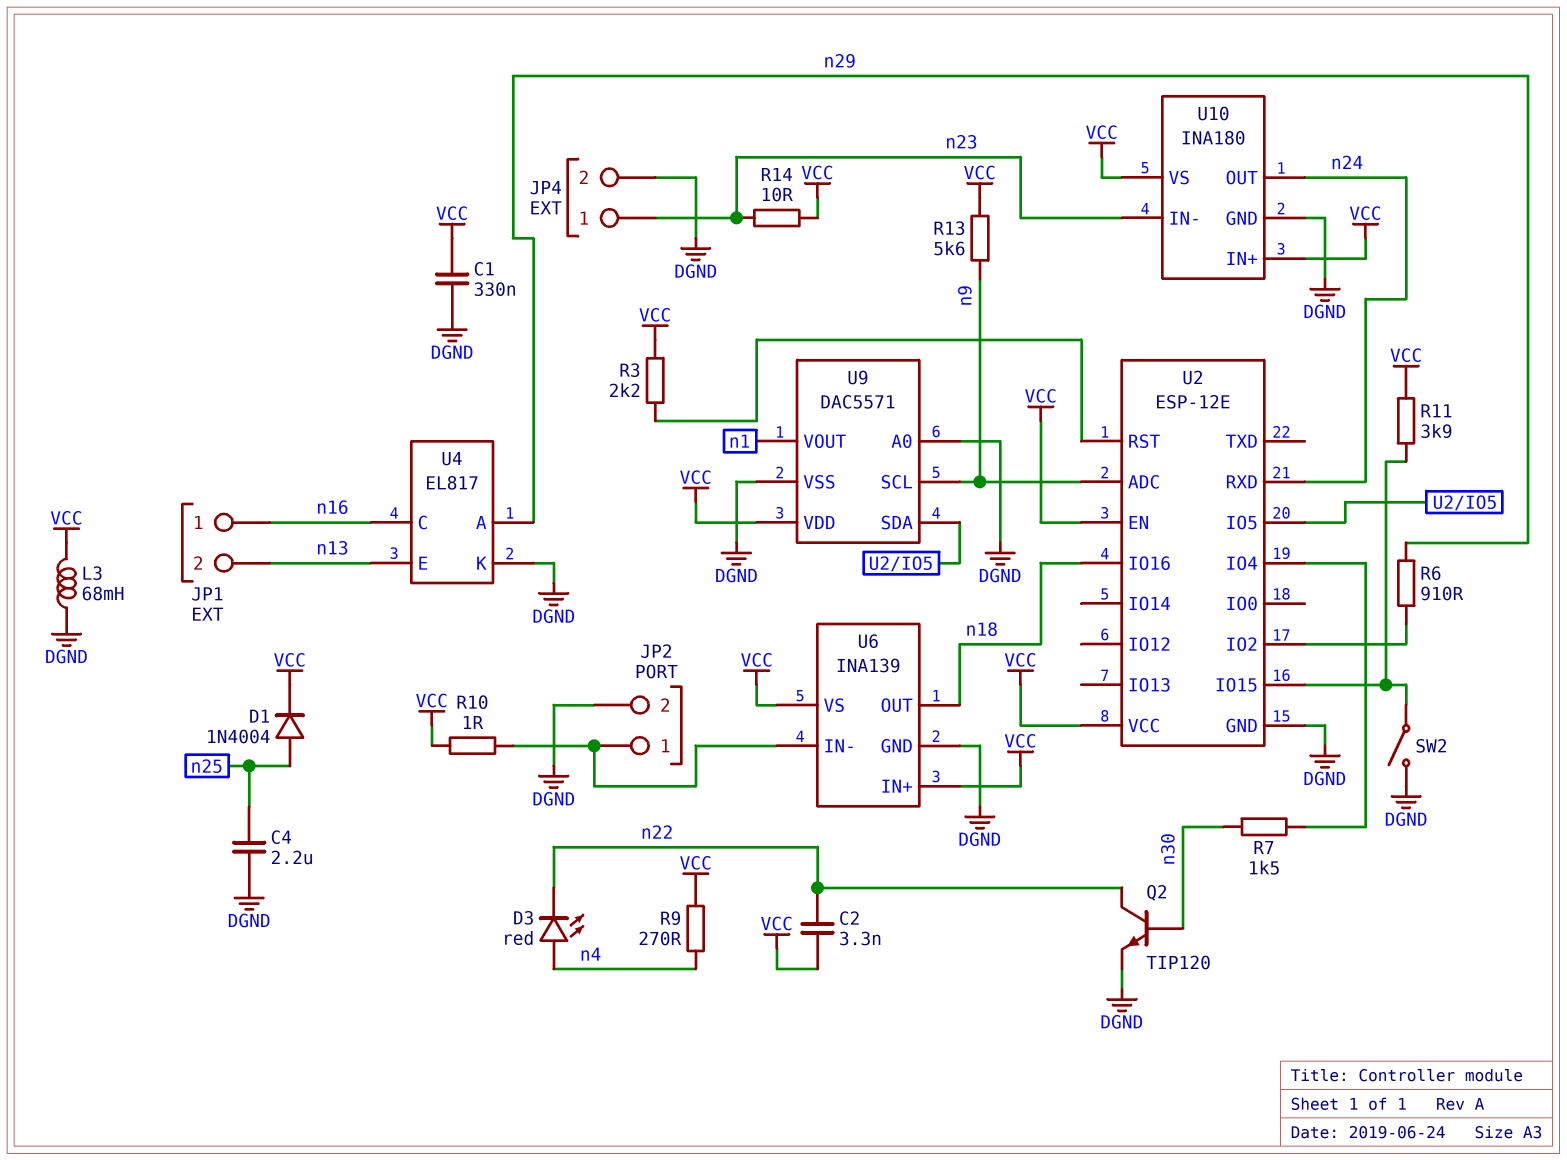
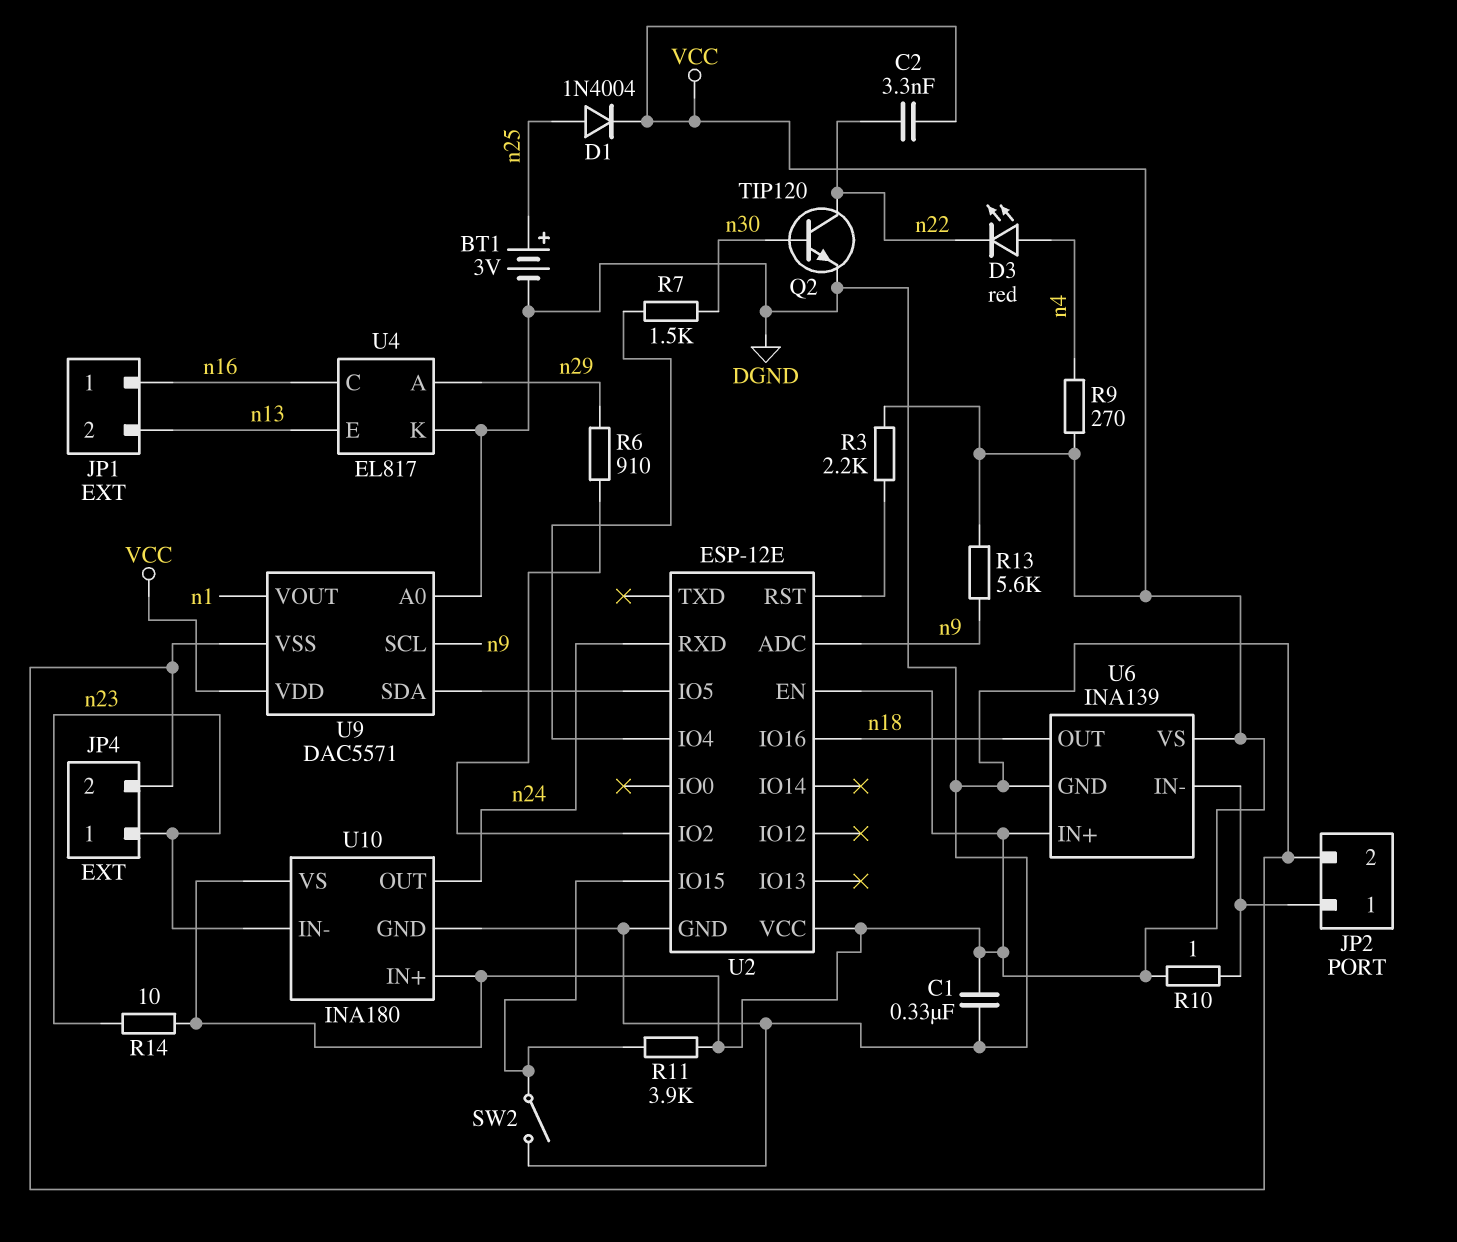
BT1: none -> 3V (plus n25, minus DGND)
C4: 2.2uF (DGND, n25) -> none
L3: 68mH (DGND, VCC) -> none

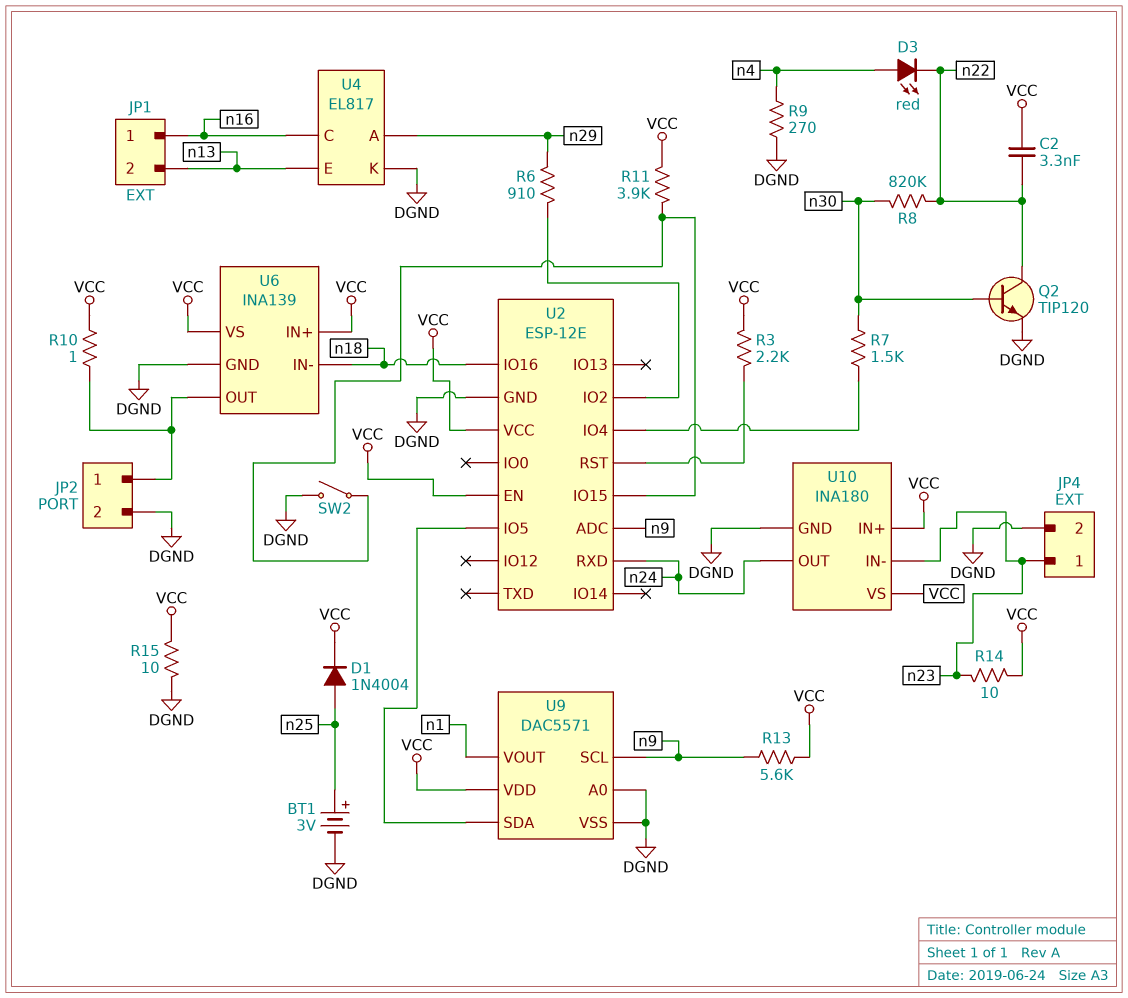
C1: 330nF (DGND, VCC) -> none
R8: none -> 820k (n22, n30)
R9: 270 (VCC, n4) -> 270 (DGND, n4)
R15: none -> 10 (DGND, VCC)
U6 pin IN-: JP2/1 -> n18
U6 pin OUT: n18 -> JP2/1

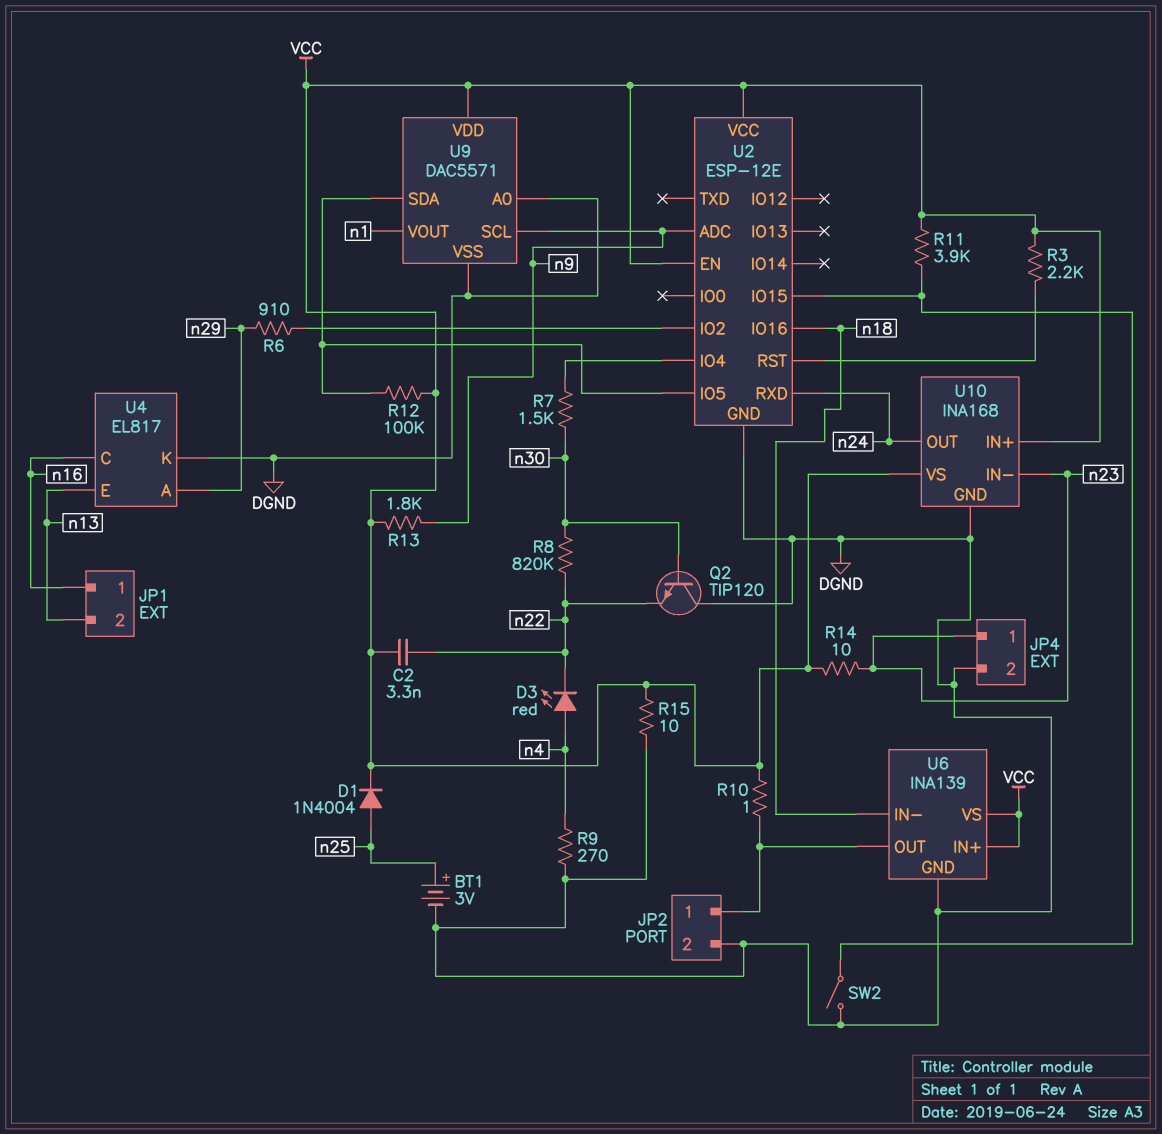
Q2: NPN TIP120 (B n30, C n22, E DGND) -> NPN TIP120 (B n30, C DGND, E n22)
R12: none -> 100k (U2/IO5, VCC)
R13: 5.6k (VCC, n9) -> 1.8k (VCC, n9)
U10: INA180 -> INA168

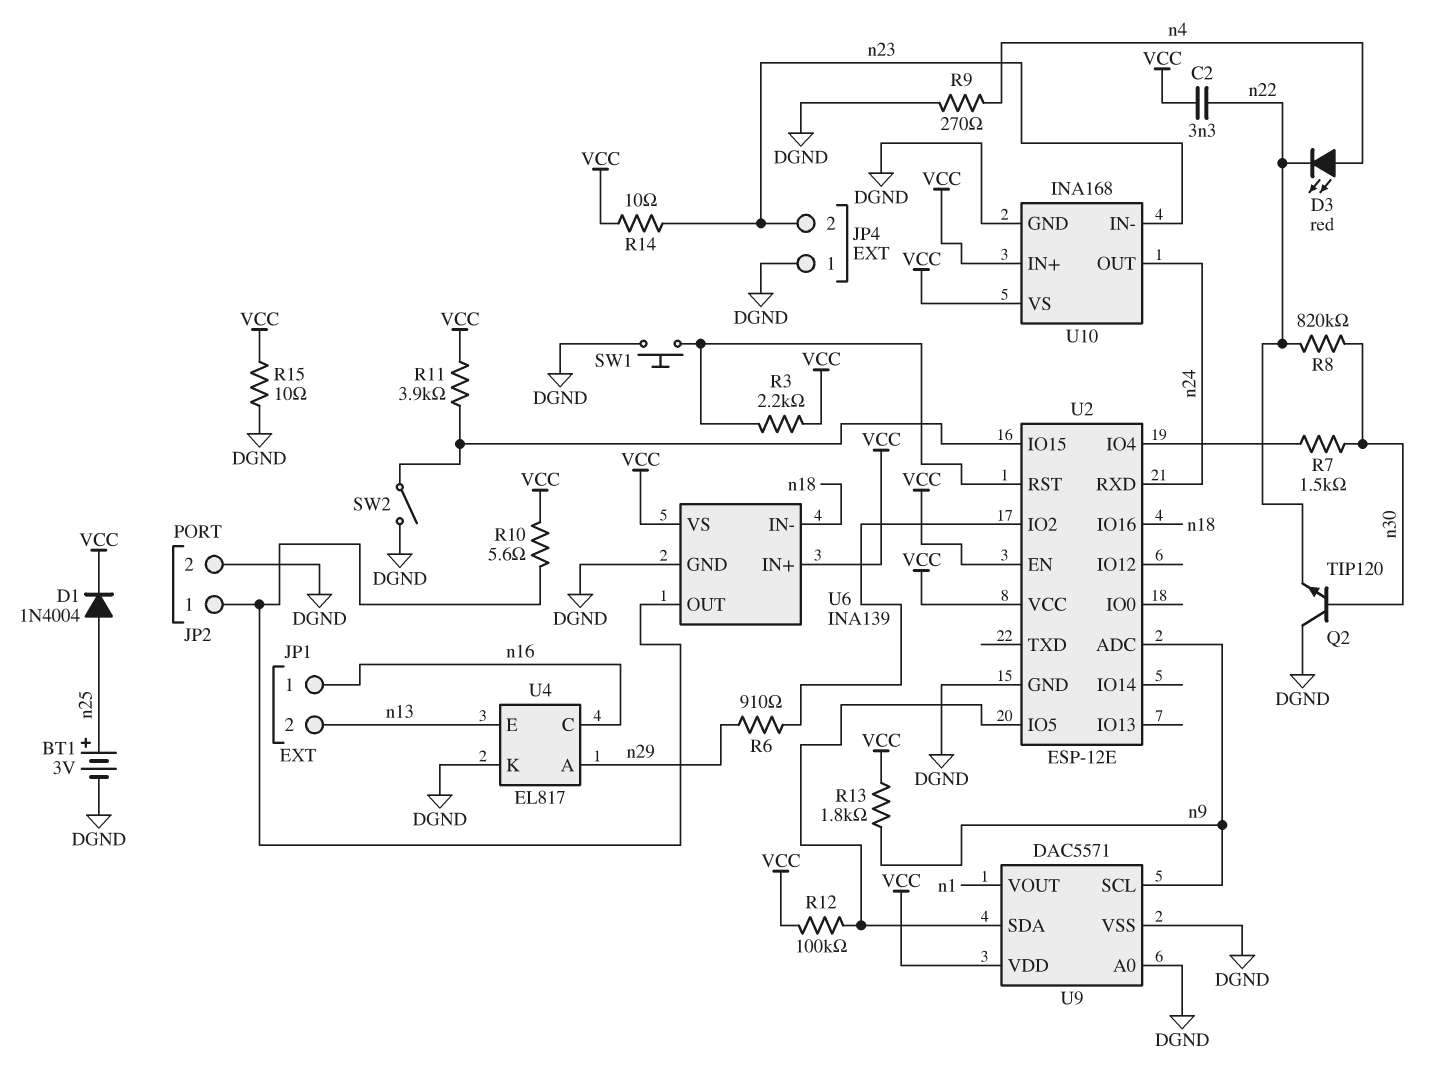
JP4 pin 1: n23 -> DGND
JP4 pin 2: DGND -> n23
R10: 1 (JP2/1, VCC) -> 5.6 (JP2/1, VCC)
SW1: none -> button (DGND, U2/RST)

